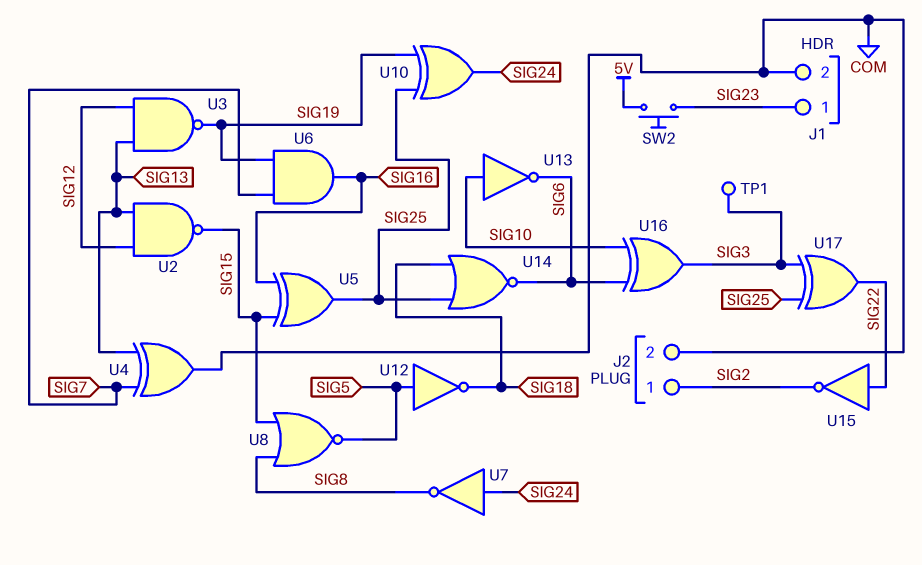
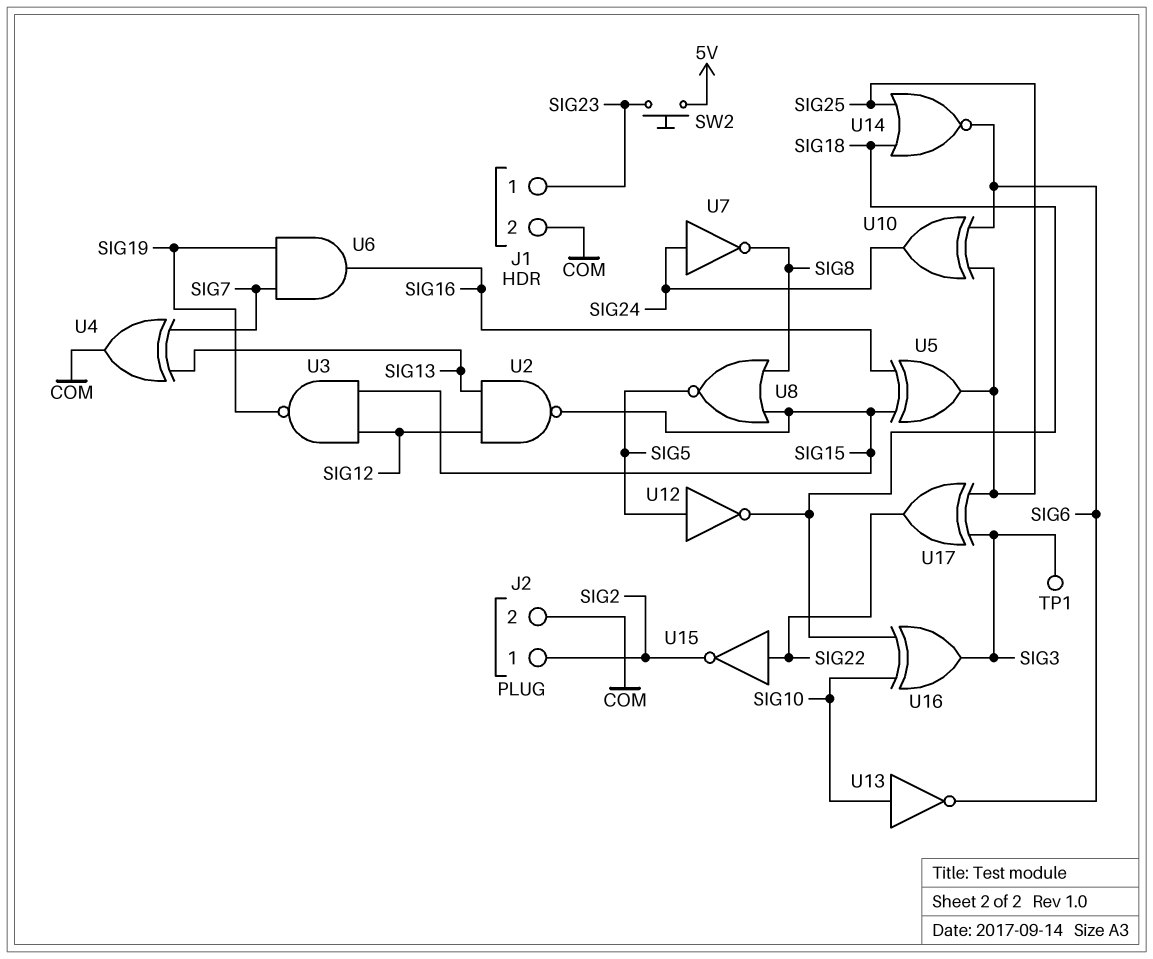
U3: NAND (in SIG12, in SIG13, out SIG19) -> NAND (in SIG12, in SIG15, out SIG19)
U10: XOR (in SIG19, in SIG25, out SIG24) -> XOR (in SIG6, in SIG25, out SIG24)
U16: XOR (in SIG6, in SIG10, out SIG3) -> XOR (in SIG10, in SIG18, out SIG3)

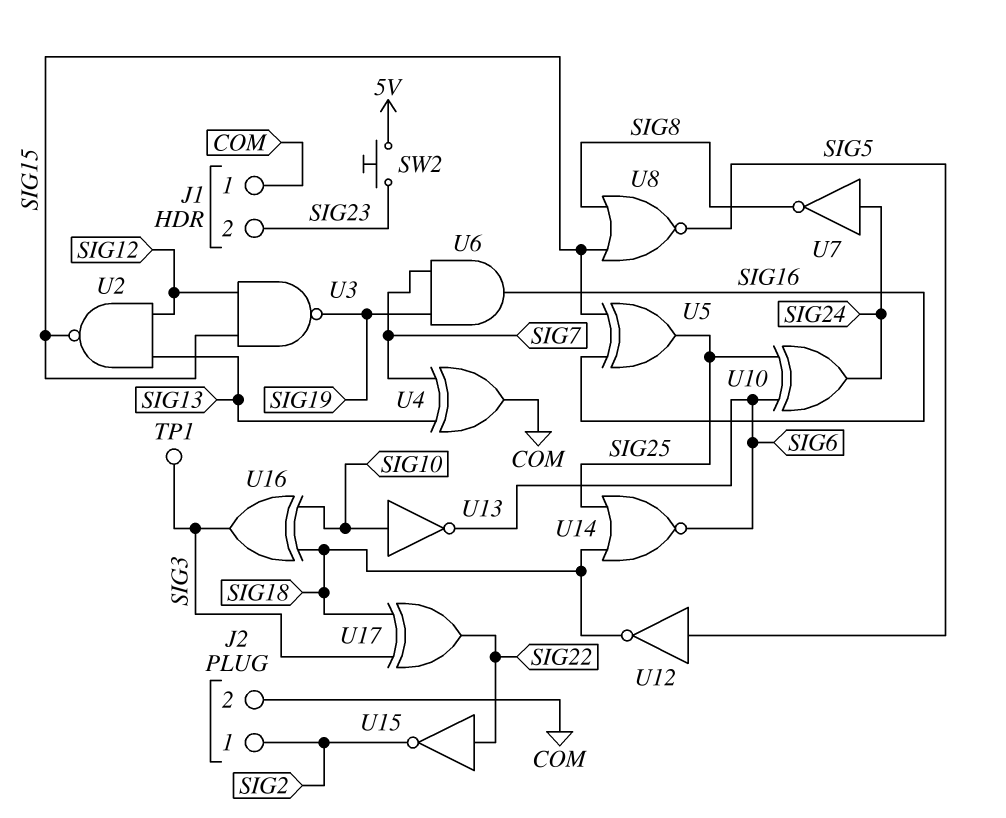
J1 pin 1: SIG23 -> COM
J1 pin 2: COM -> SIG23
U17: XOR (in SIG3, in SIG25, out SIG22) -> XOR (in SIG3, in SIG18, out SIG22)

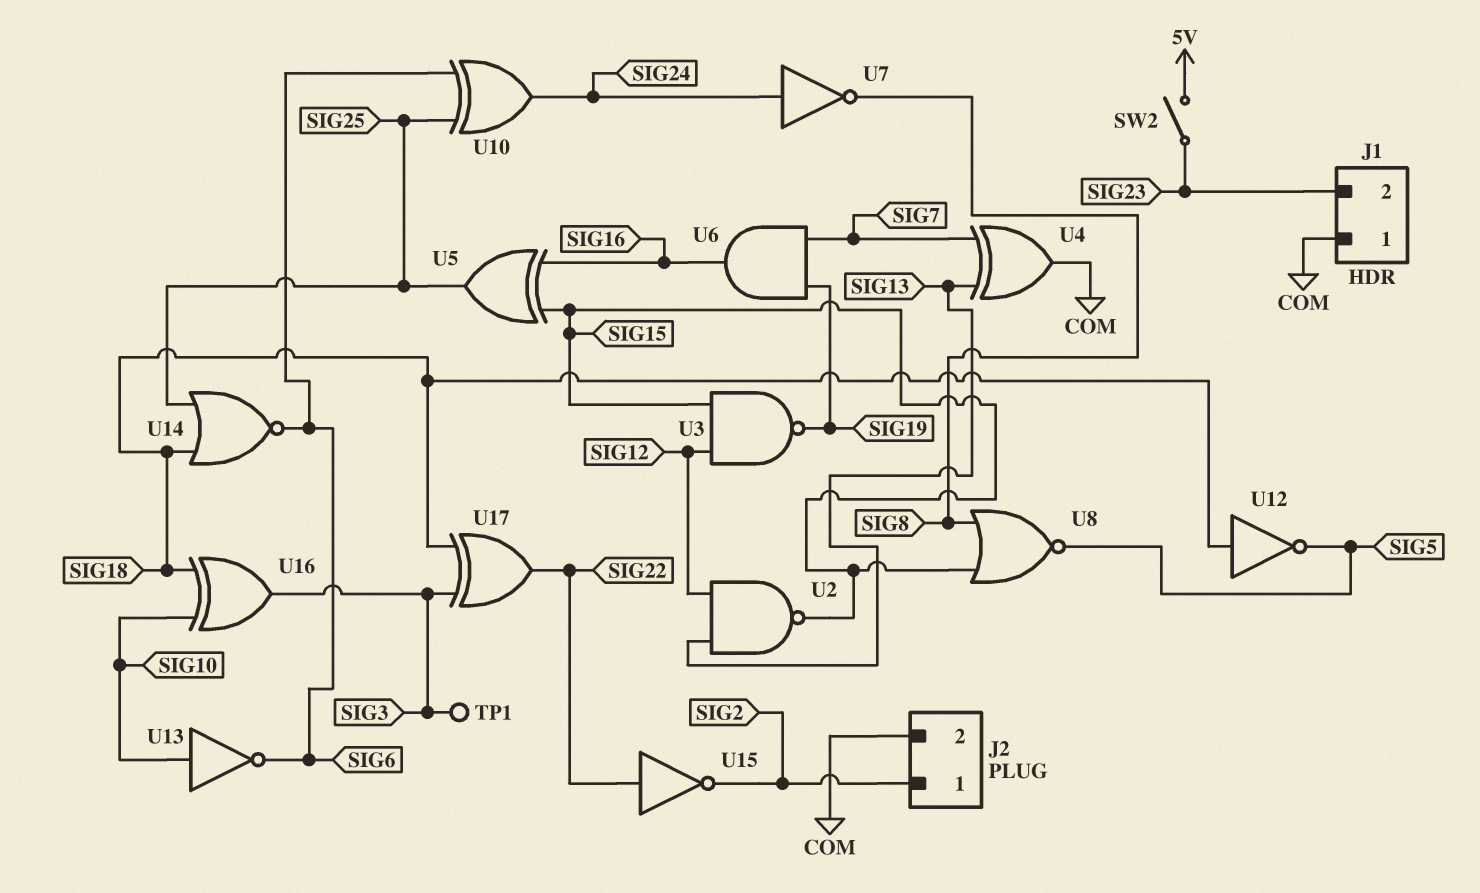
SW2: button (5V, SIG23) -> switch (5V, SIG23)
U12: NOT (in SIG5, out SIG18) -> NOT (in SIG18, out SIG5)

